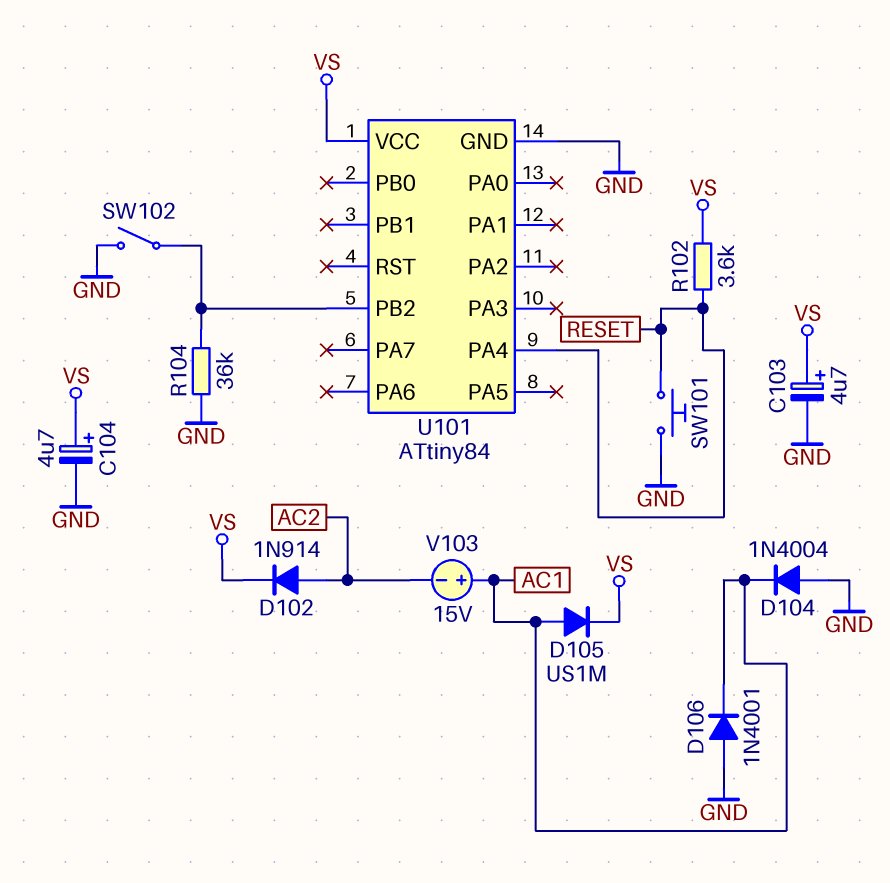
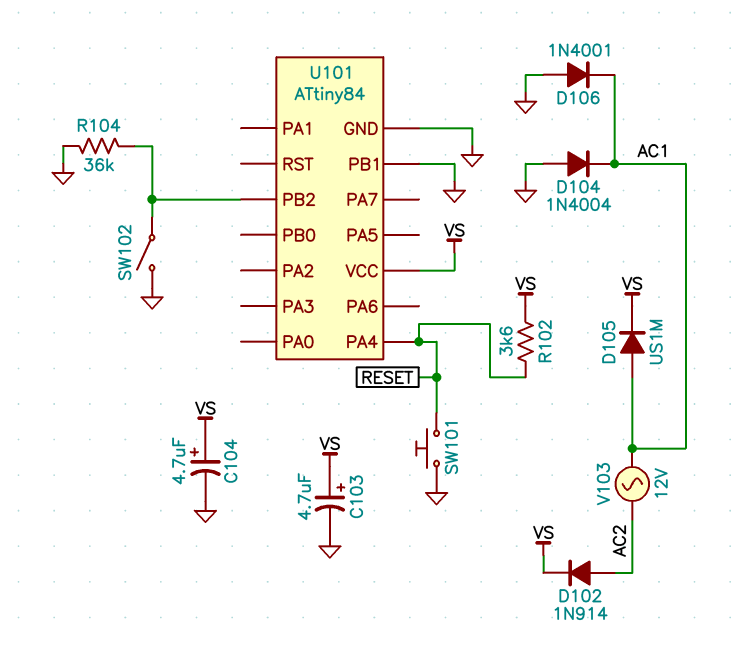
U101 pin PB1: none -> GND
V103: 15V (plus AC1, minus AC2) -> AC 12V (AC1, AC2)

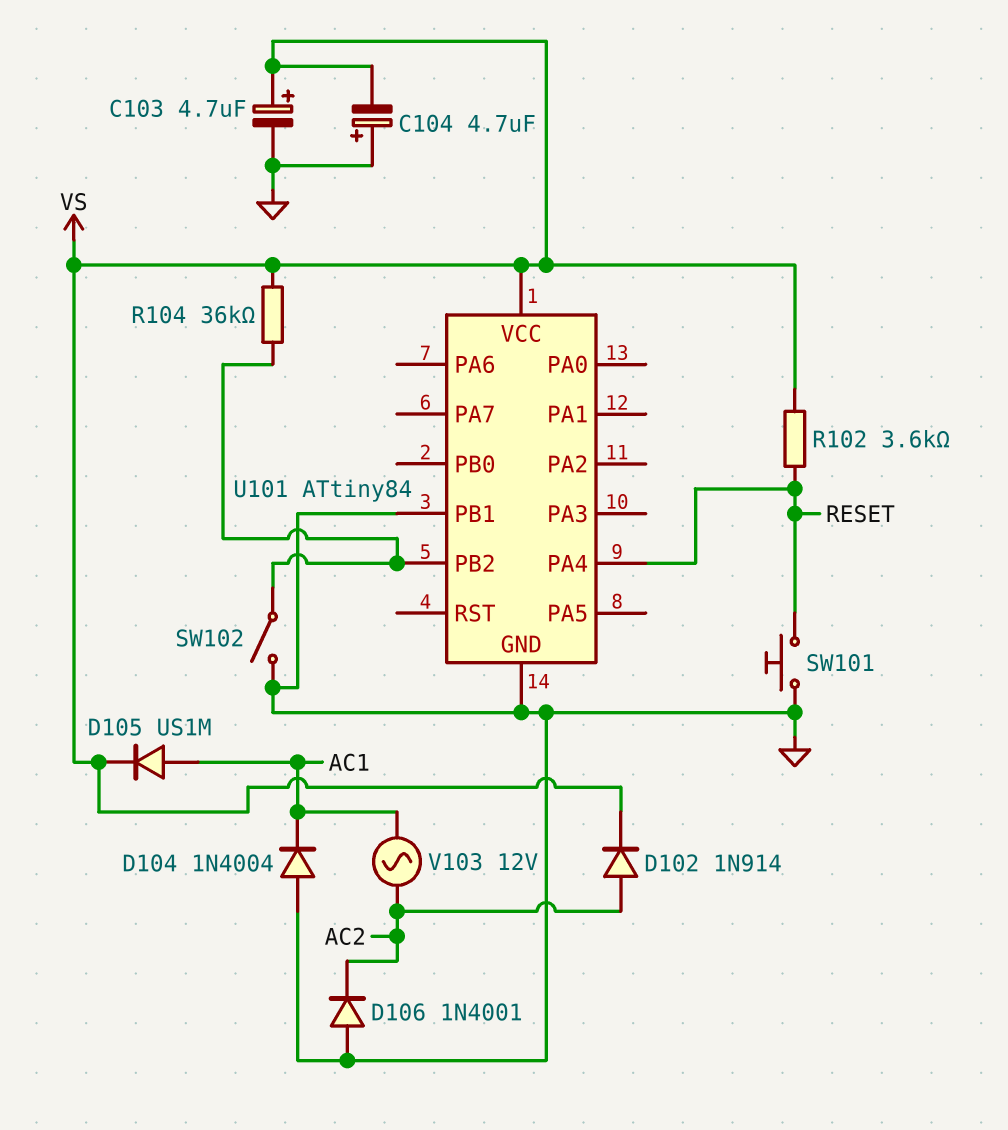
C104: 4.7uF (plus VS, minus GND) -> 4.7uF (plus GND, minus VS)
D106: diode 1N4001 (A GND, K AC1) -> diode 1N4001 (A GND, K AC2)
R104: 36k (GND, U101/PB2) -> 36k (U101/PB2, VS)

